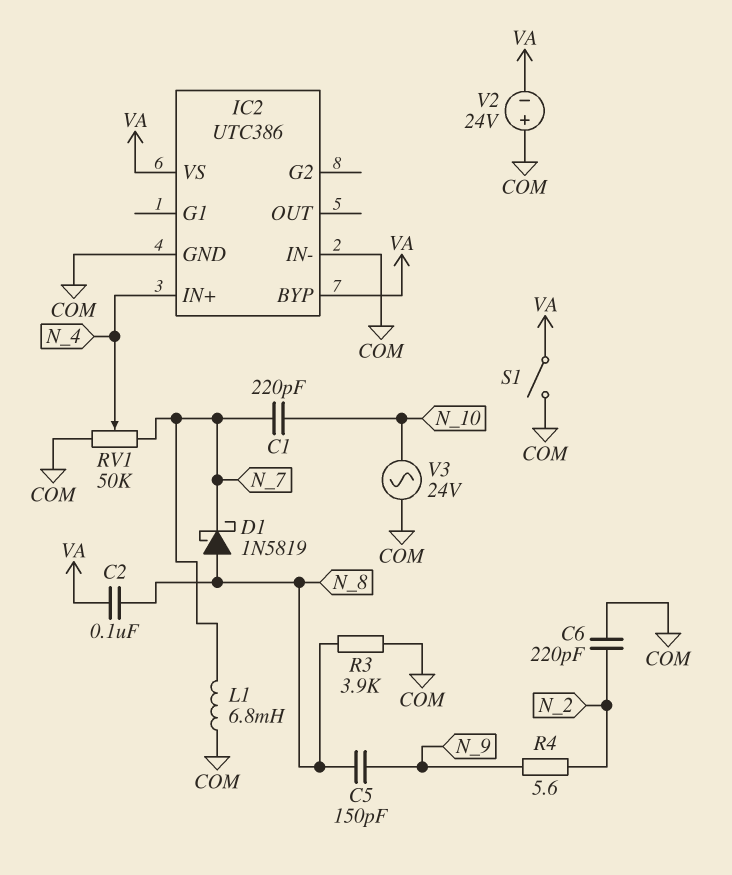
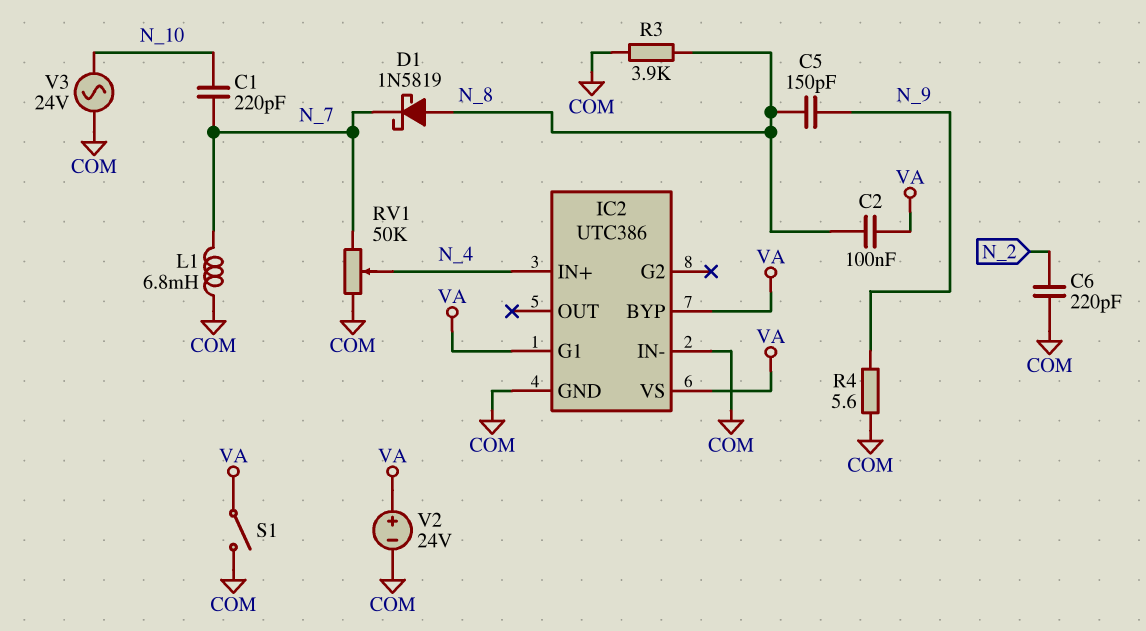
IC2 pin G1: none -> VA
R4: 5.6 (N_2, N_9) -> 5.6 (COM, N_9)
V2: 24V (plus COM, minus VA) -> 24V (plus VA, minus COM)

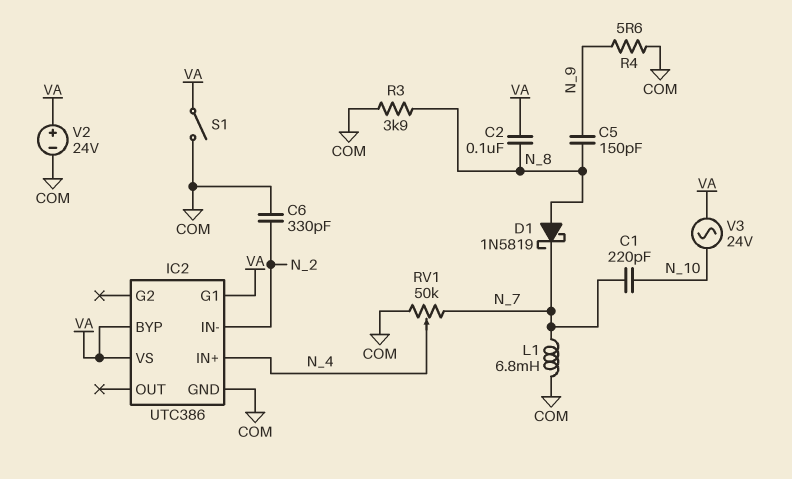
C6: 220pF (COM, N_2) -> 330pF (COM, N_2)
IC2 pin IN-: COM -> N_2
V3: AC 24V (COM, N_10) -> AC 24V (N_10, VA)

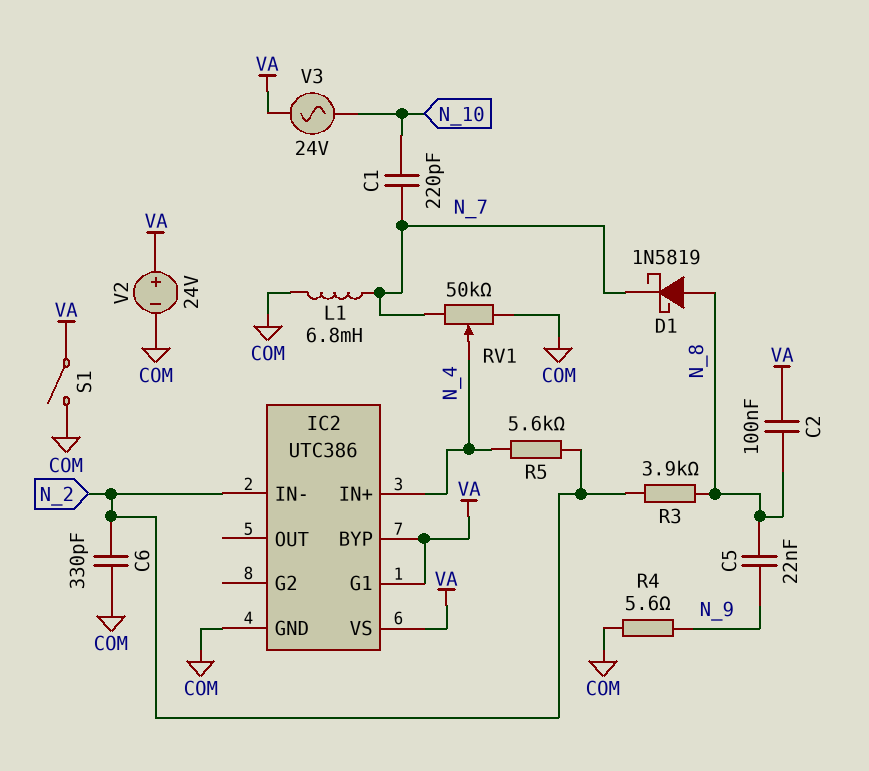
C5: 150pF (N_8, N_9) -> 22nF (N_8, N_9)
R3: 3.9k (COM, N_8) -> 3.9k (N_2, N_8)
R5: none -> 5.6k (N_2, N_4)

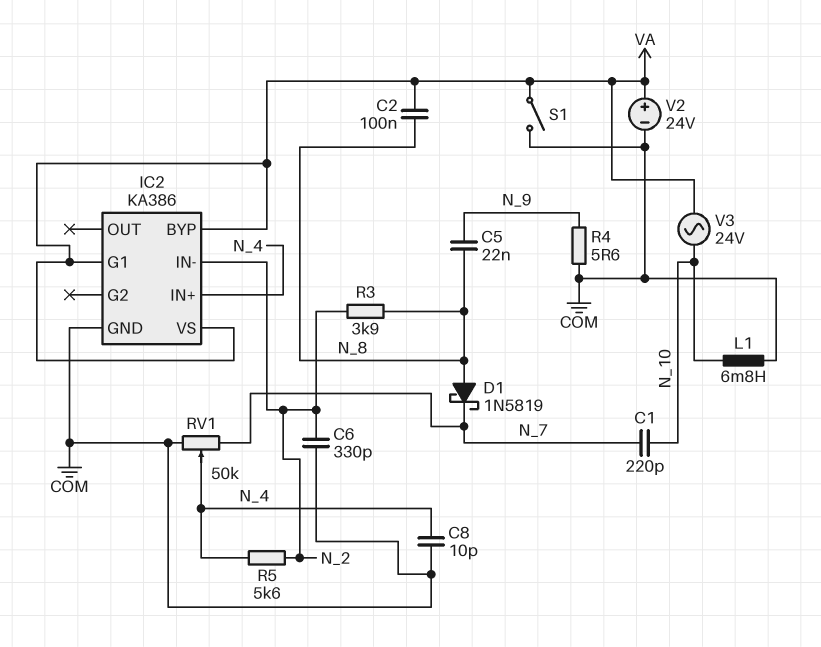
C8: none -> 10pF (COM, N_4)
IC2: UTC386 -> KA386
L1: 6.8mH (COM, N_7) -> 6.8mH (COM, N_10)

